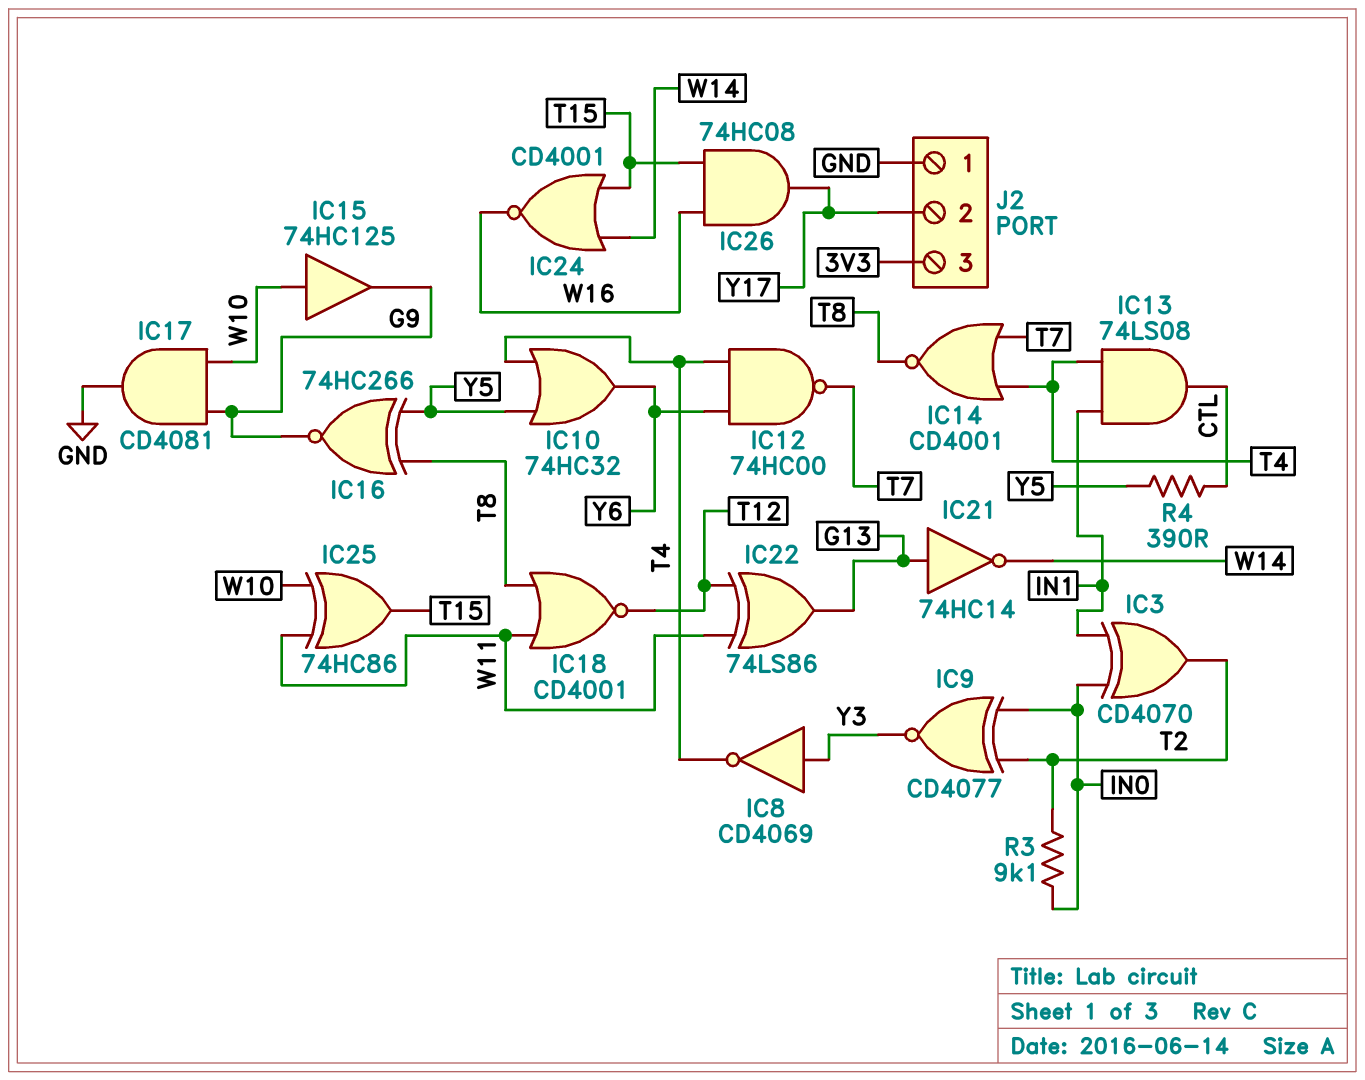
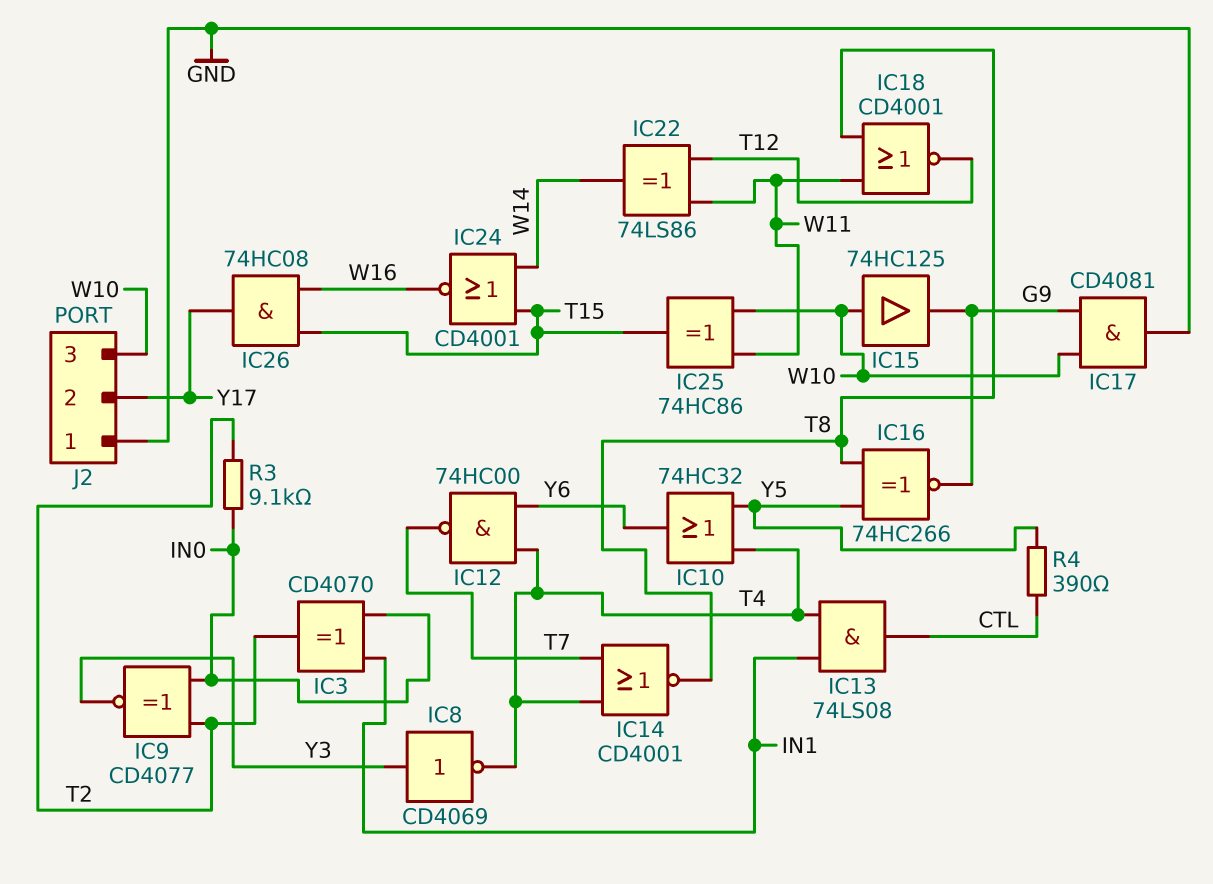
IC21: NOT 74HC14 (in G13, out W14) -> none
IC22: XOR 74LS86 (in T12, in W11, out G13) -> XOR 74LS86 (in T12, in W11, out W14)
J2 pin 3: 3V3 -> W10

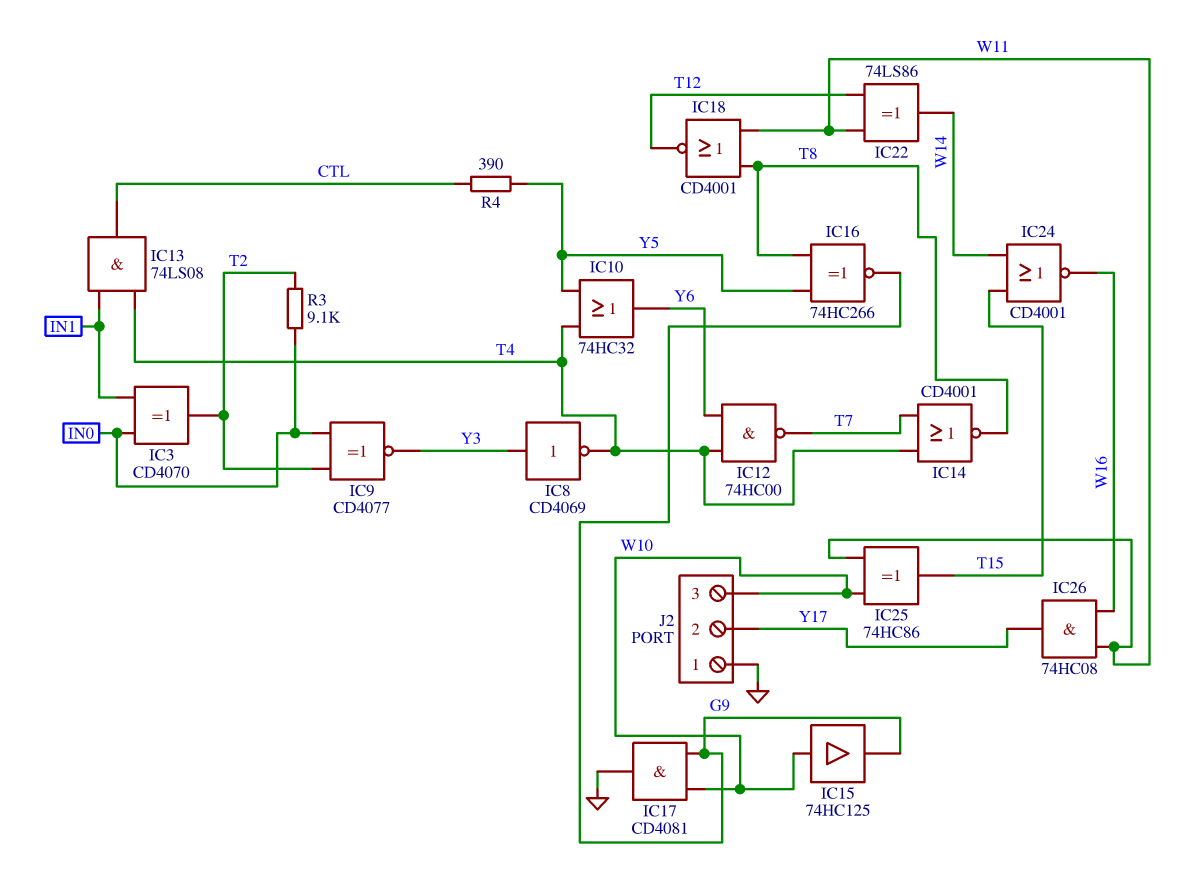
IC26: AND 74HC08 (in T15, in W16, out Y17) -> AND 74HC08 (in W11, in W16, out Y17)

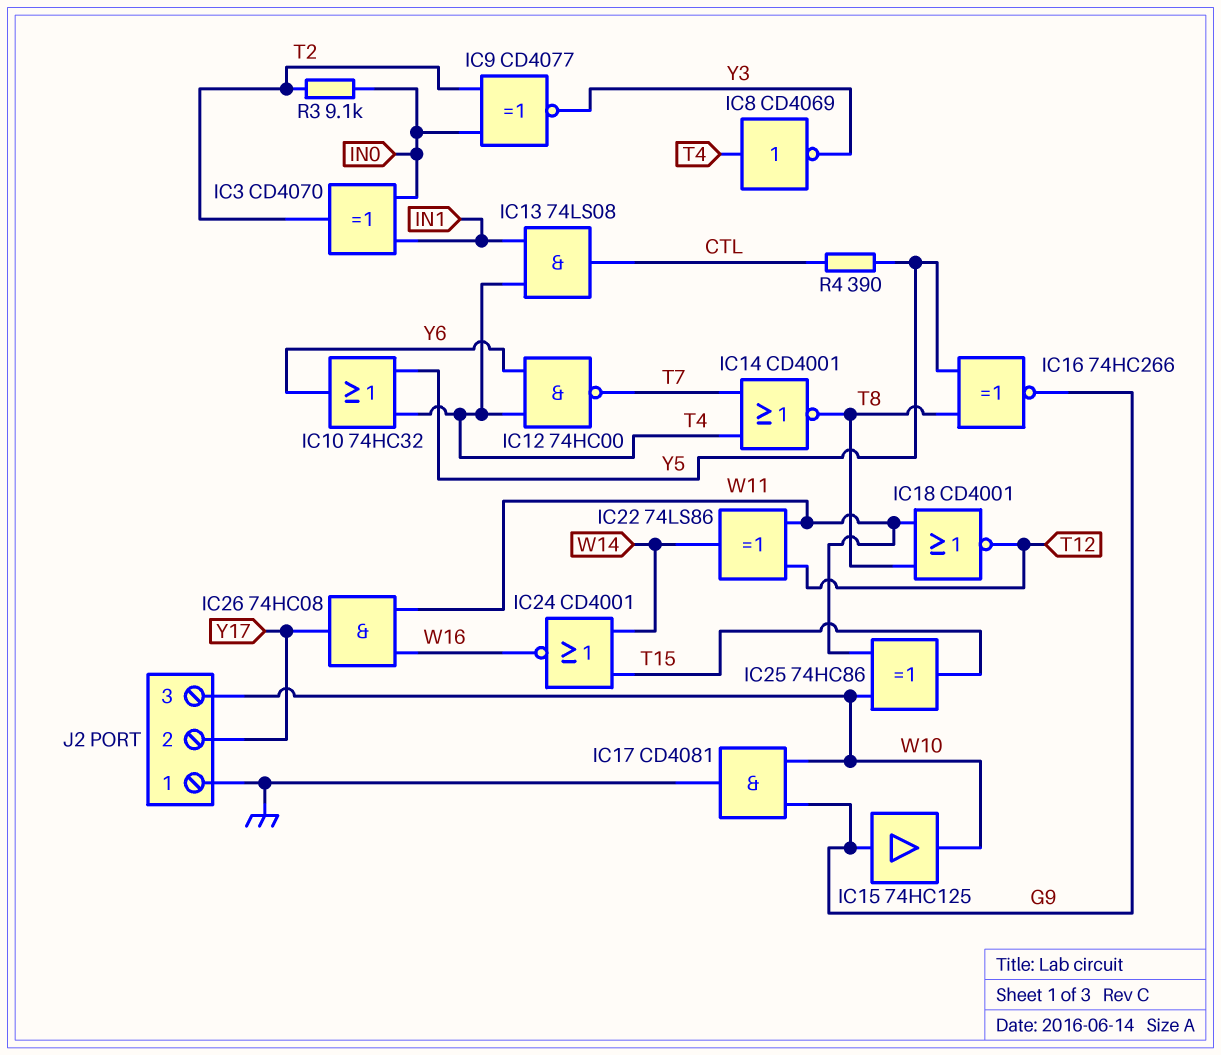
IC8: NOT CD4069 (in Y3, out T4) -> NOT CD4069 (in T4, out Y3)
IC15: buffer 74HC125 (in W10, out G9) -> buffer 74HC125 (in G9, out W10)

